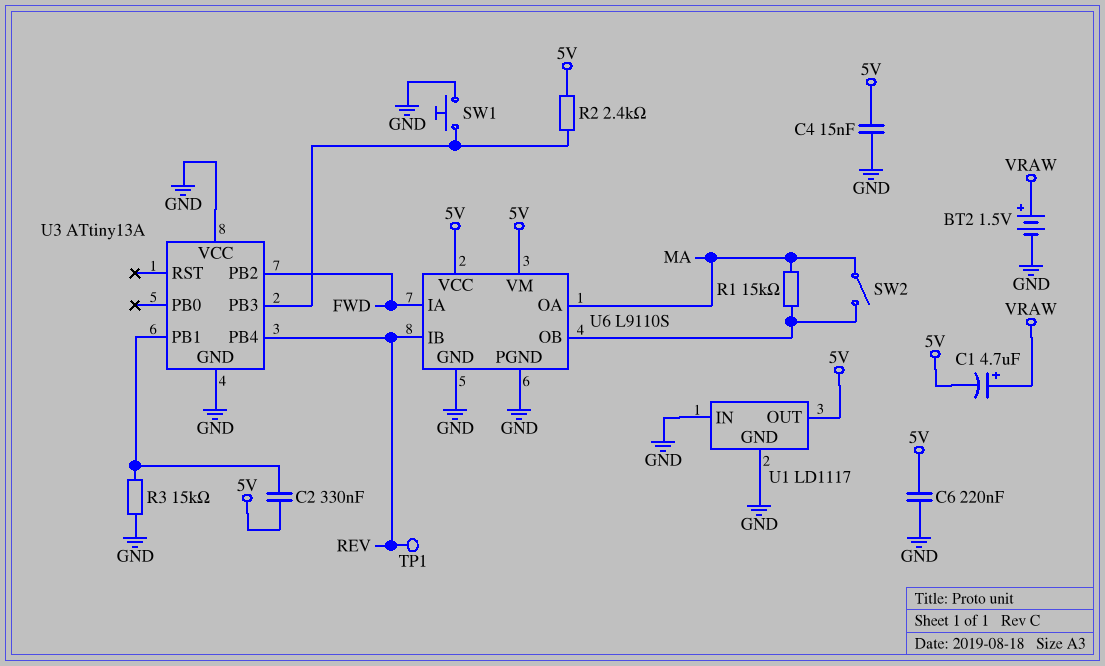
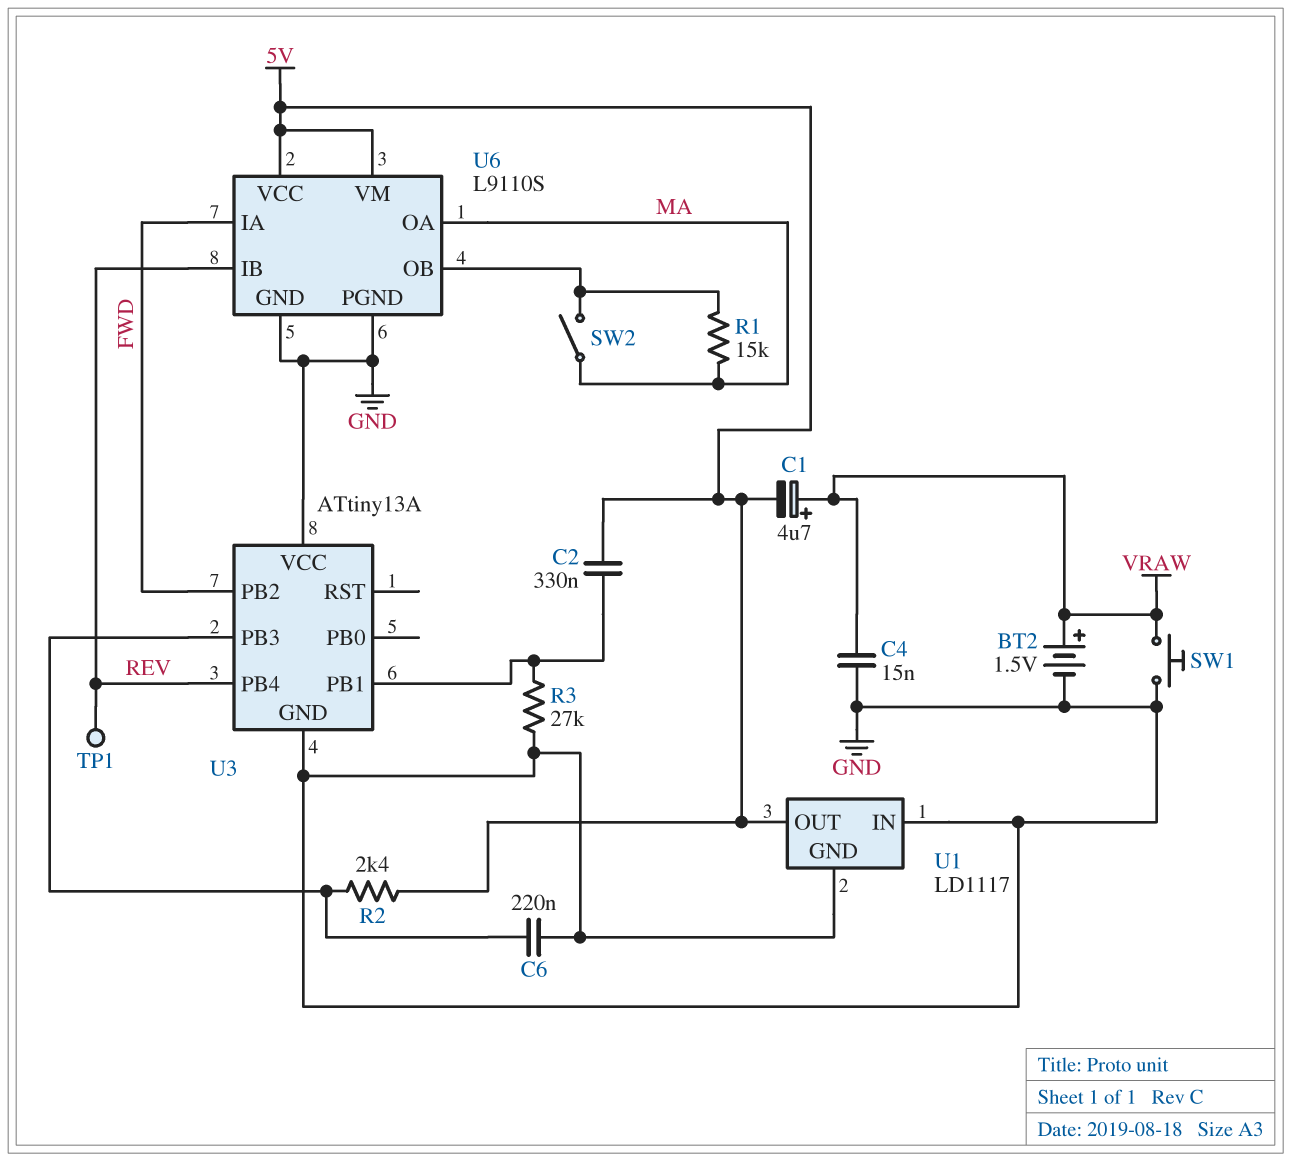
C4: 15nF (5V, GND) -> 15nF (GND, VRAW)
C6: 220nF (5V, GND) -> 220nF (GND, U3/PB3)
R3: 15k (GND, U3/PB1) -> 27k (GND, U3/PB1)
SW1: button (GND, U3/PB3) -> button (GND, VRAW)

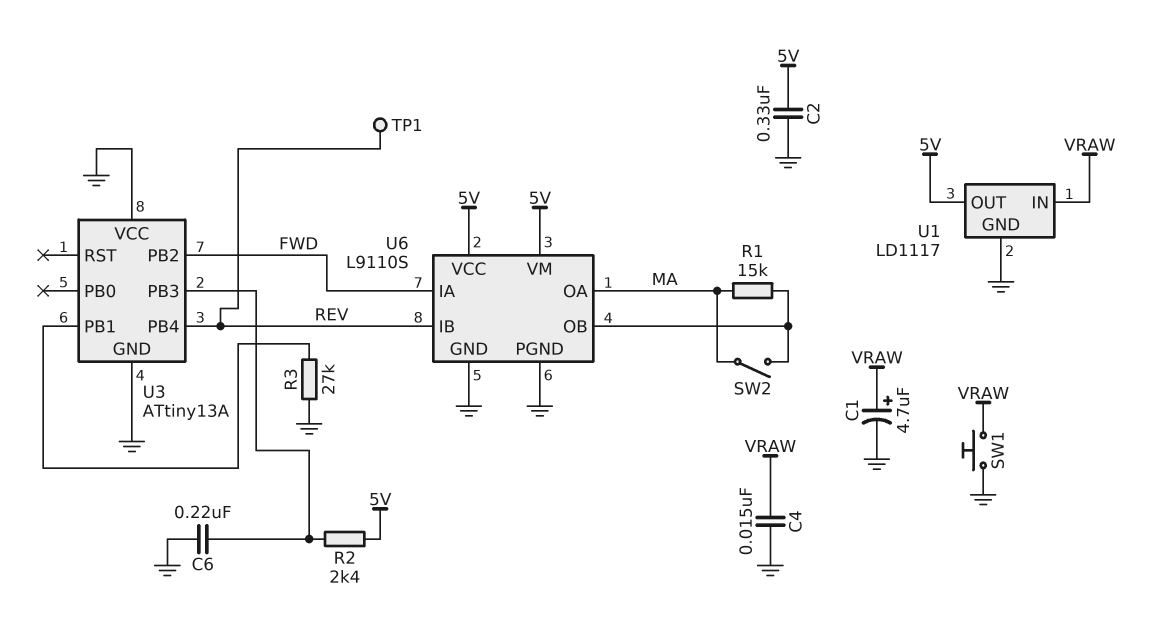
BT2: 1.5V (plus VRAW, minus GND) -> none
C1: 4.7uF (plus VRAW, minus 5V) -> 4.7uF (plus VRAW, minus GND)
C2: 330nF (5V, U3/PB1) -> 330nF (5V, GND)
U1 pin IN: GND -> VRAW

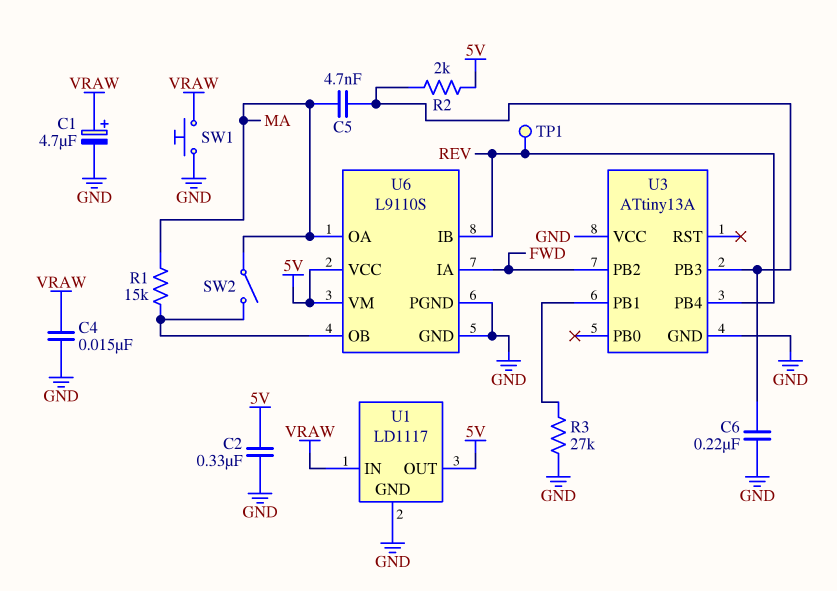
C5: none -> 4.7nF (MA, U3/PB3)
R2: 2.4k (5V, U3/PB3) -> 2k (5V, U3/PB3)

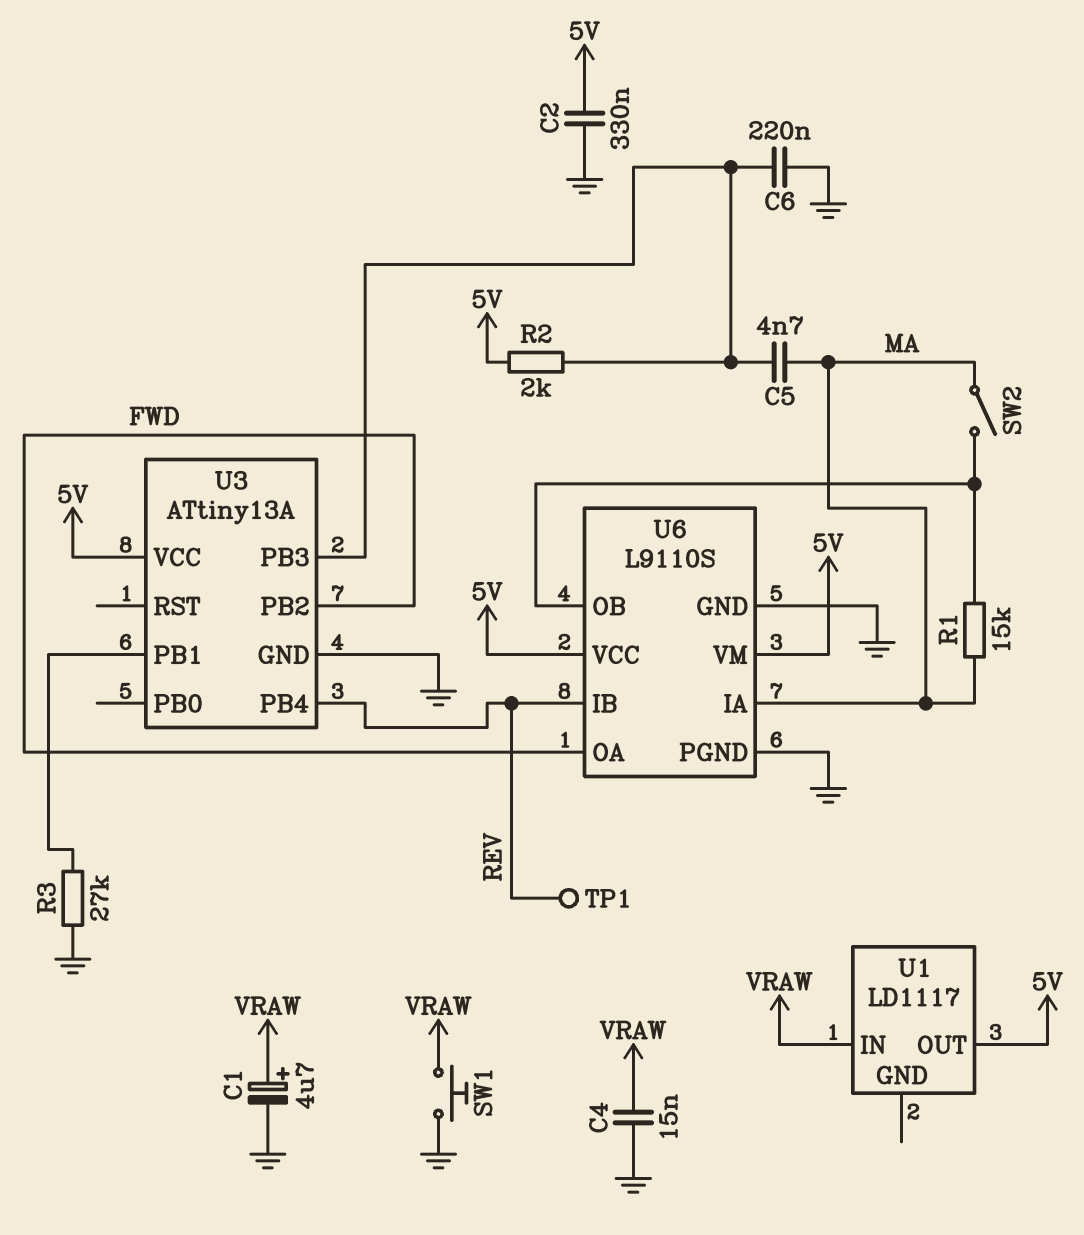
U1 pin GND: GND -> none
U3 pin VCC: GND -> 5V
U6 pin IA: FWD -> MA
U6 pin OA: MA -> FWD

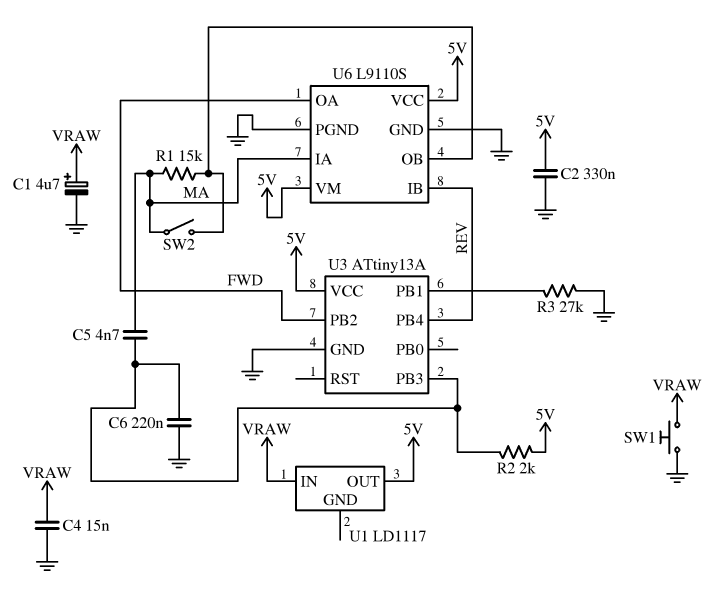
TP1: test point (REV) -> none

